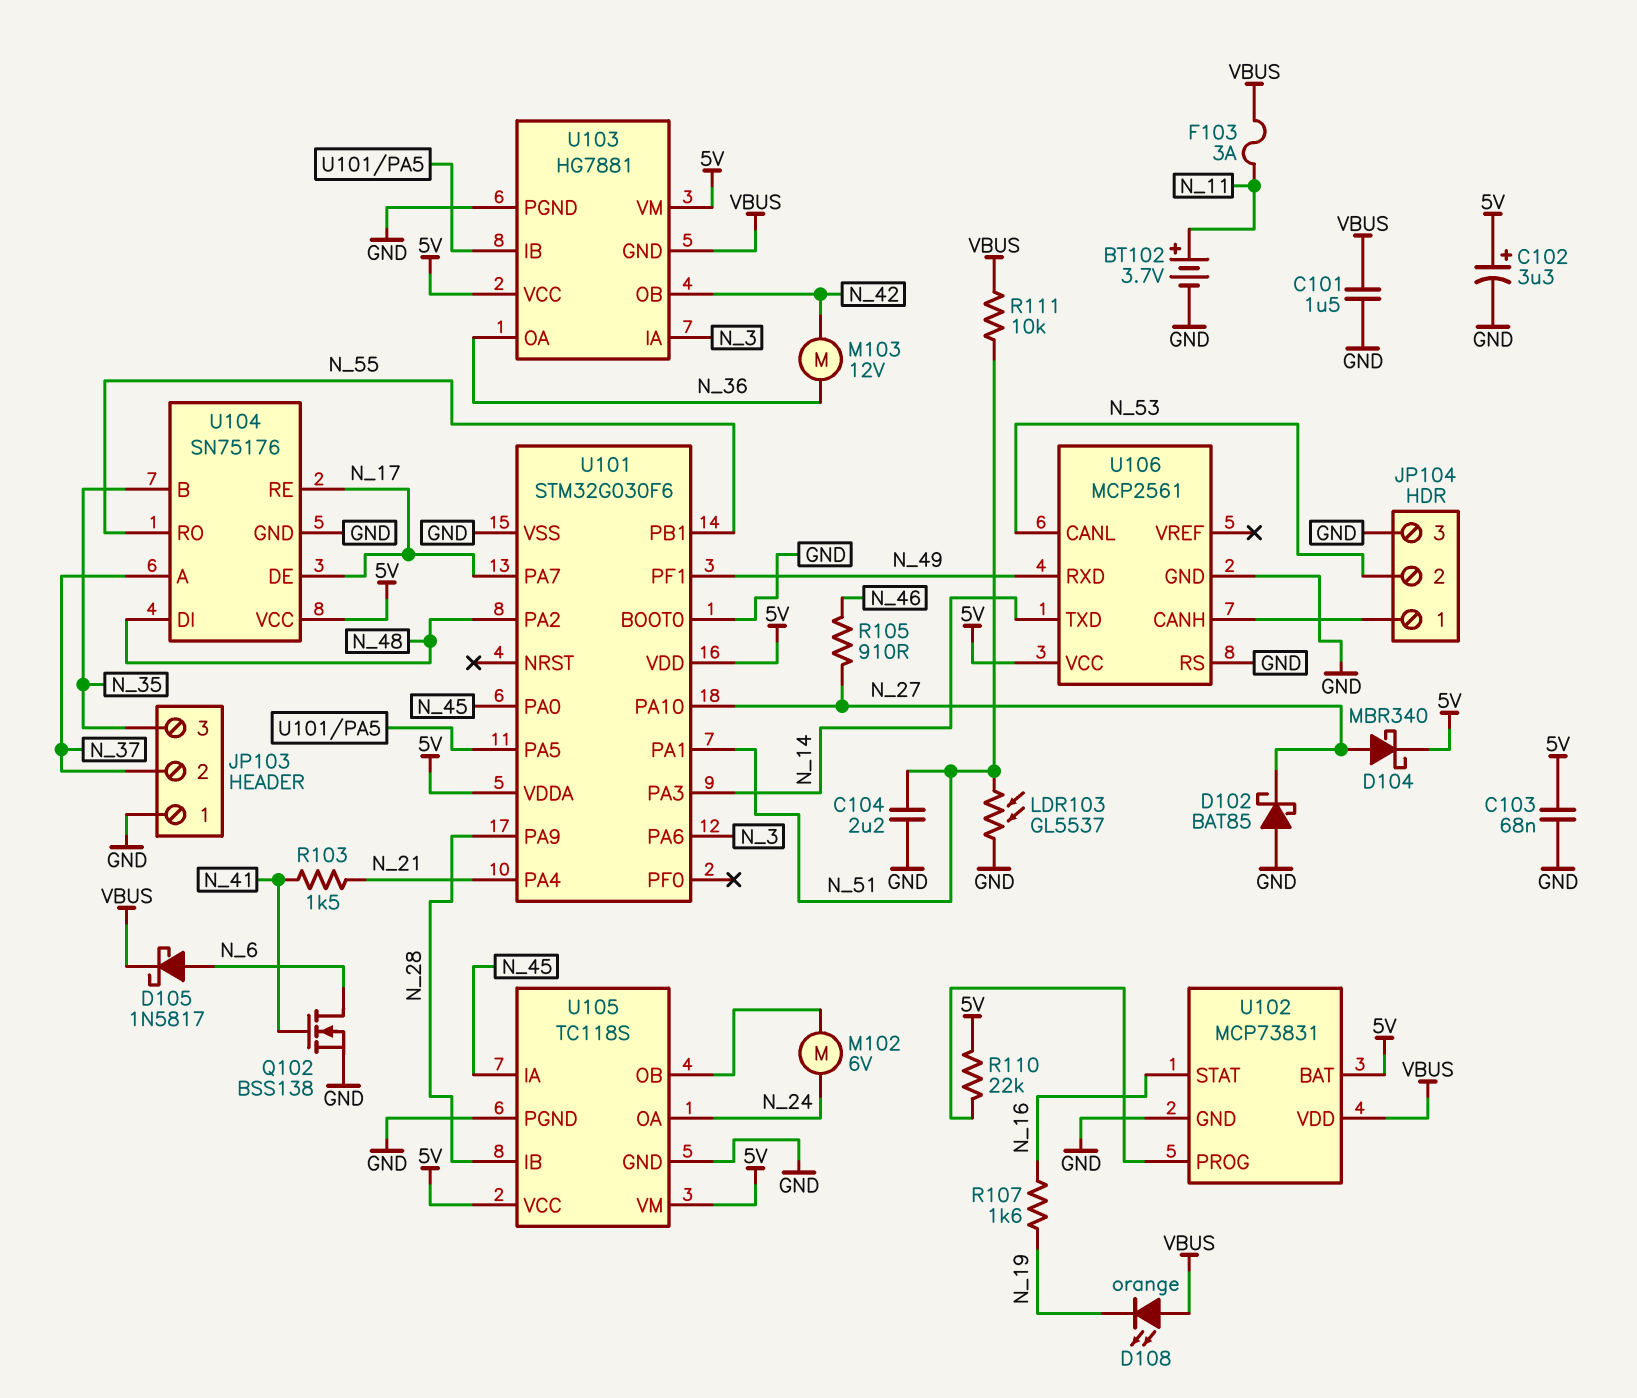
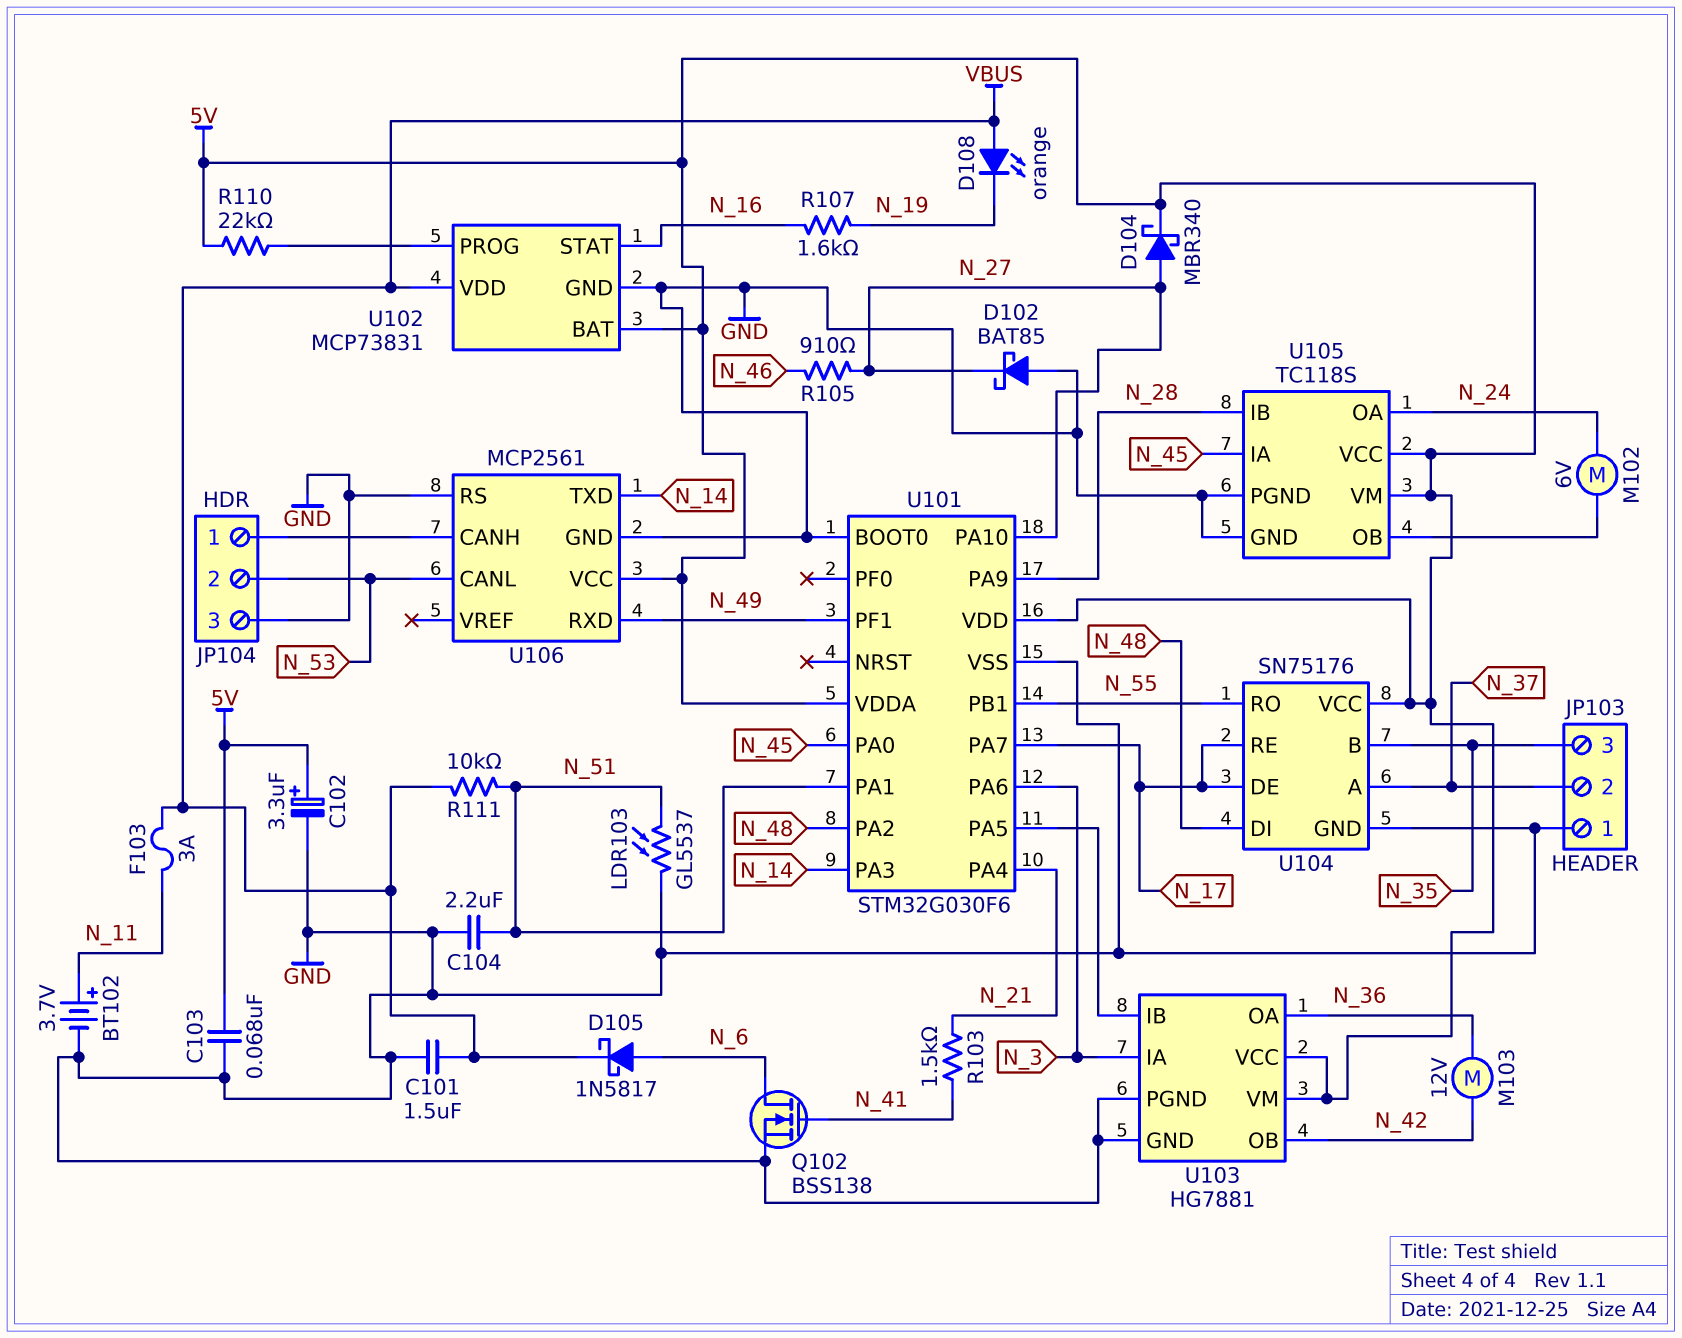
U103 pin GND: VBUS -> GND

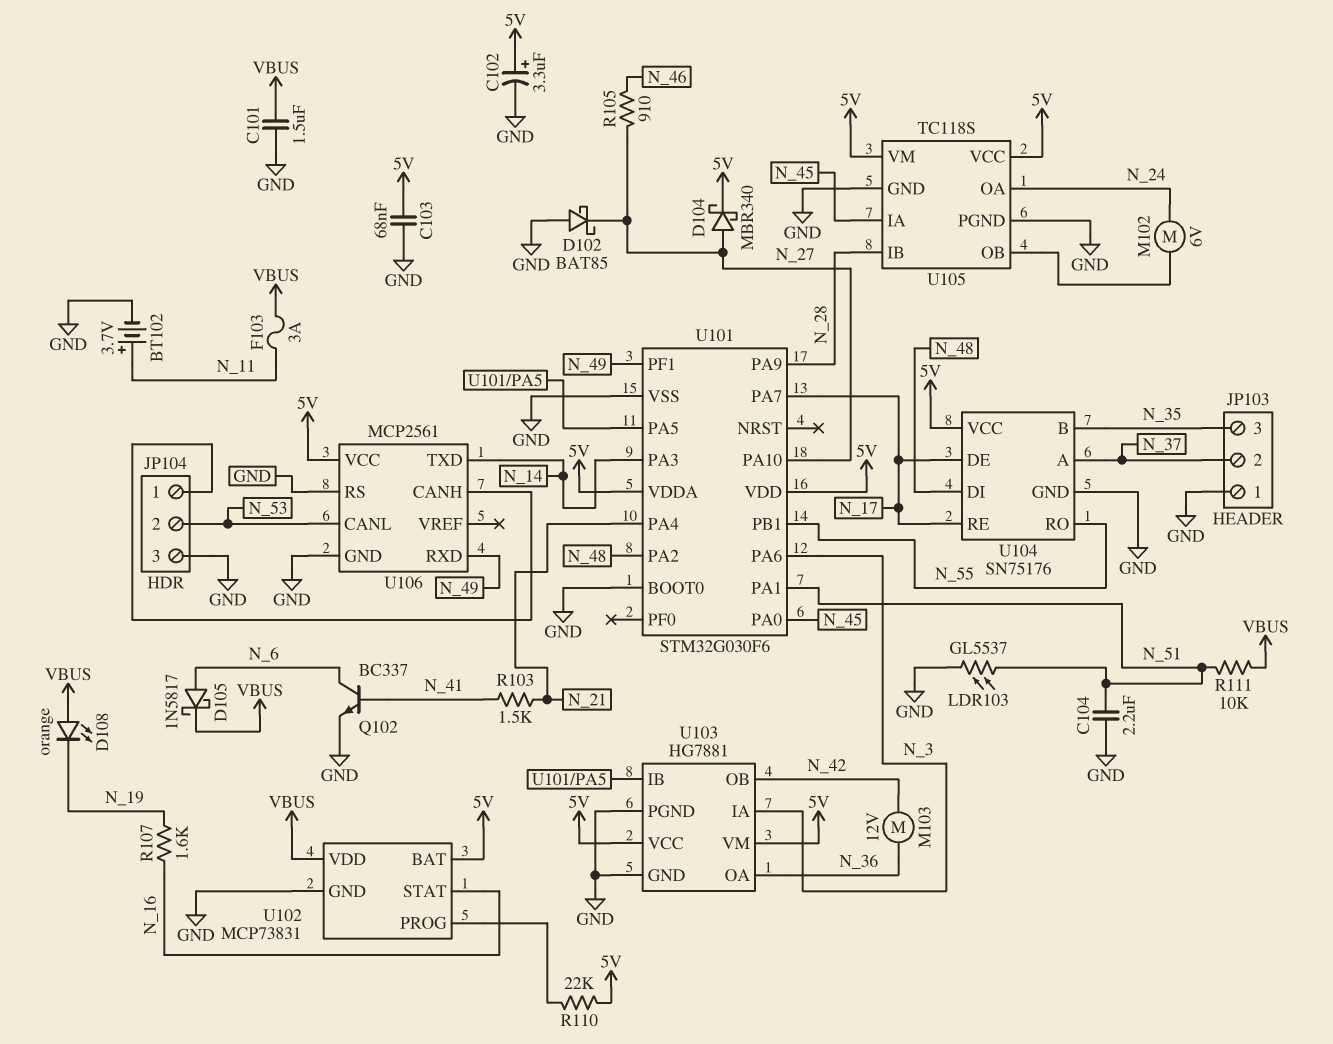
Q102: NMOS BSS138 (G N_41, D N_6, S GND) -> NPN BC337 (B N_41, C N_6, E GND)

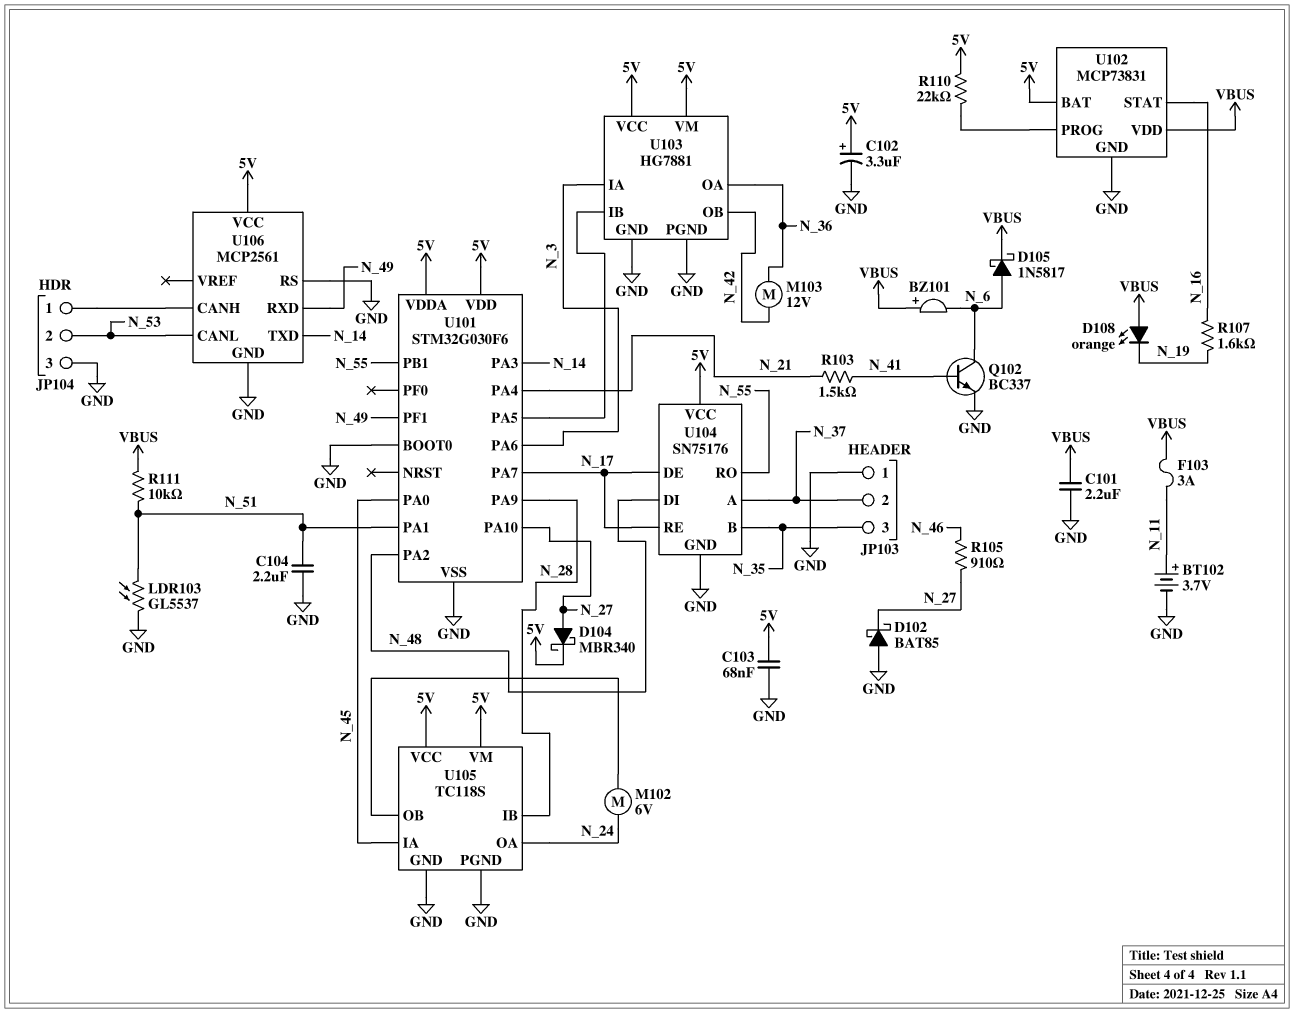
BZ101: none -> buzzer (plus VBUS, minus N_6)
C101: 1.5uF (GND, VBUS) -> 2.2uF (GND, VBUS)

